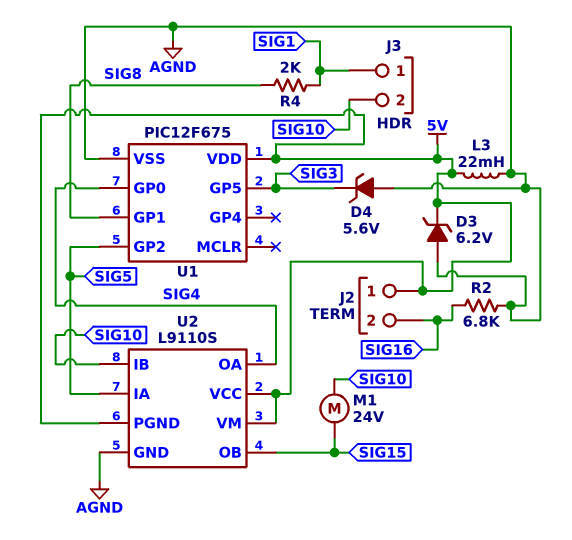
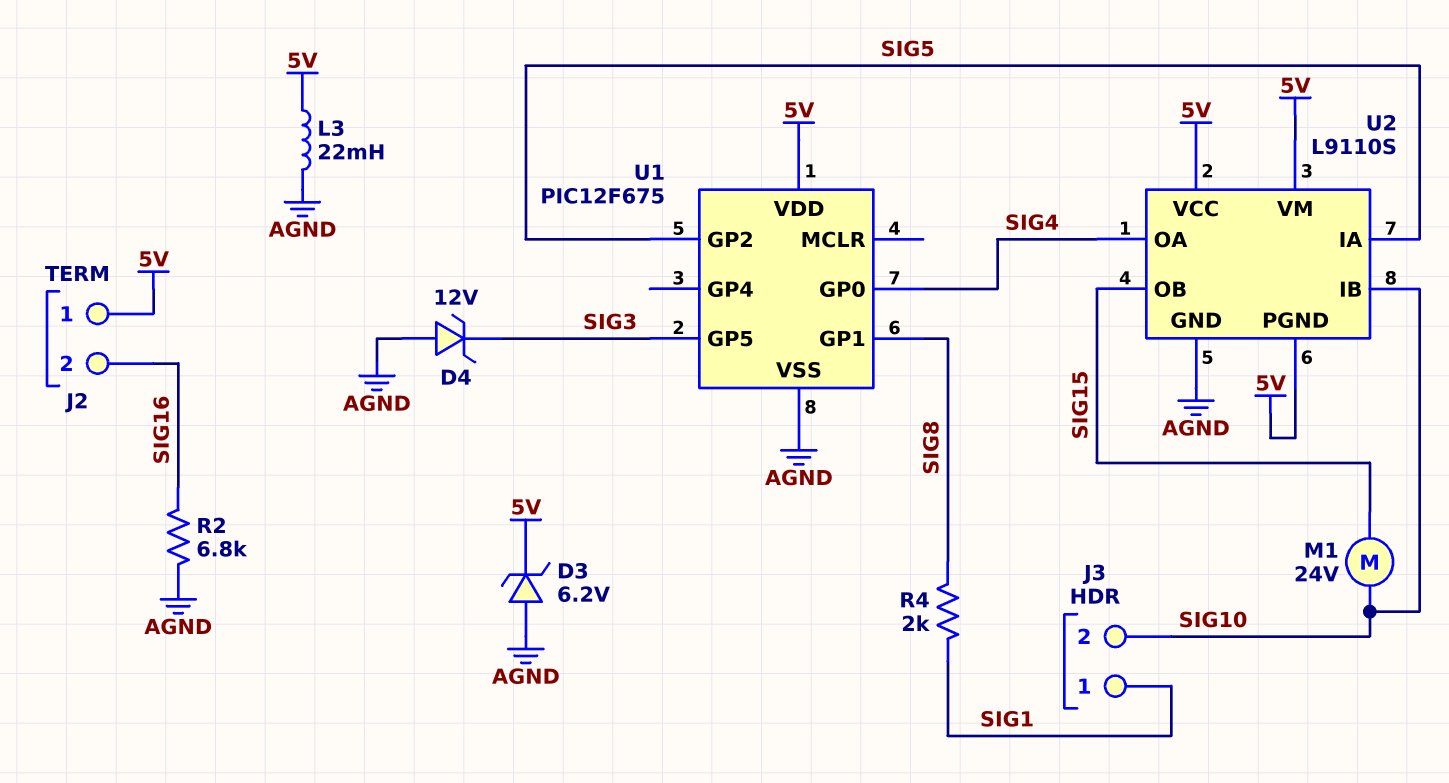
D4: zener 5.6V (A AGND, K SIG3) -> zener 12V (A AGND, K SIG3)

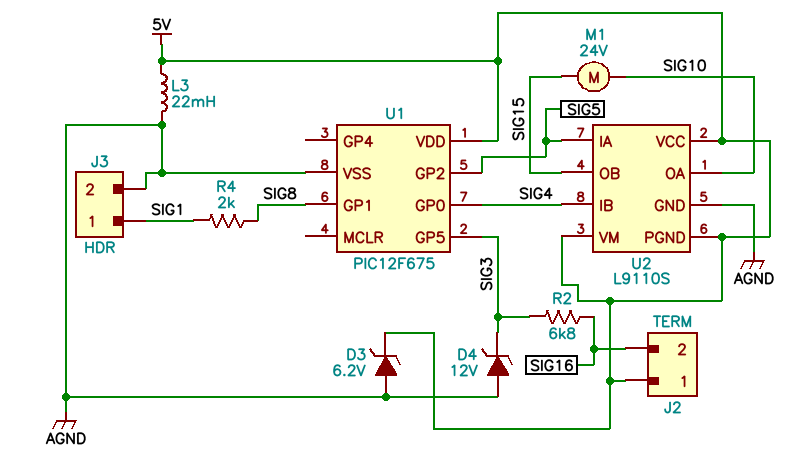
J3 pin 2: SIG10 -> AGND
R2: 6.8k (AGND, SIG16) -> 6.8k (SIG3, SIG16)
U2 pin IB: SIG10 -> SIG4
U2 pin OA: SIG4 -> SIG10

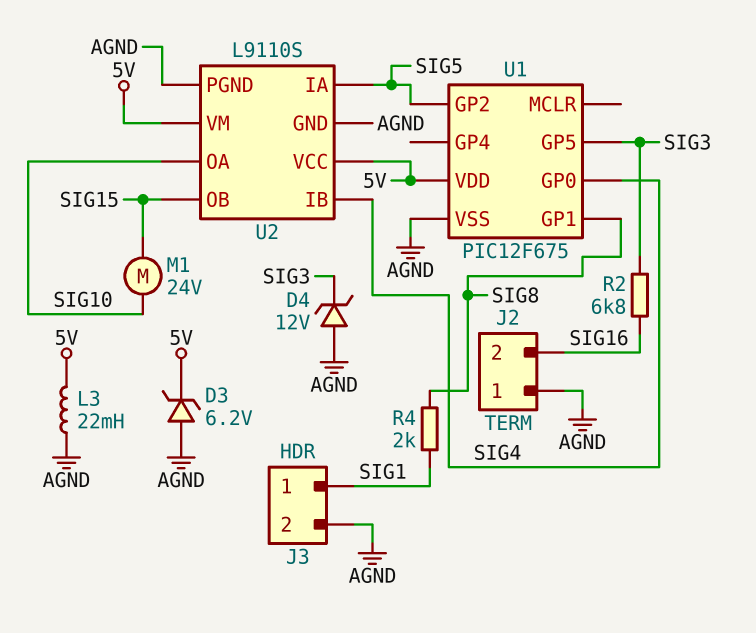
J2 pin 1: 5V -> AGND
U2 pin PGND: 5V -> AGND

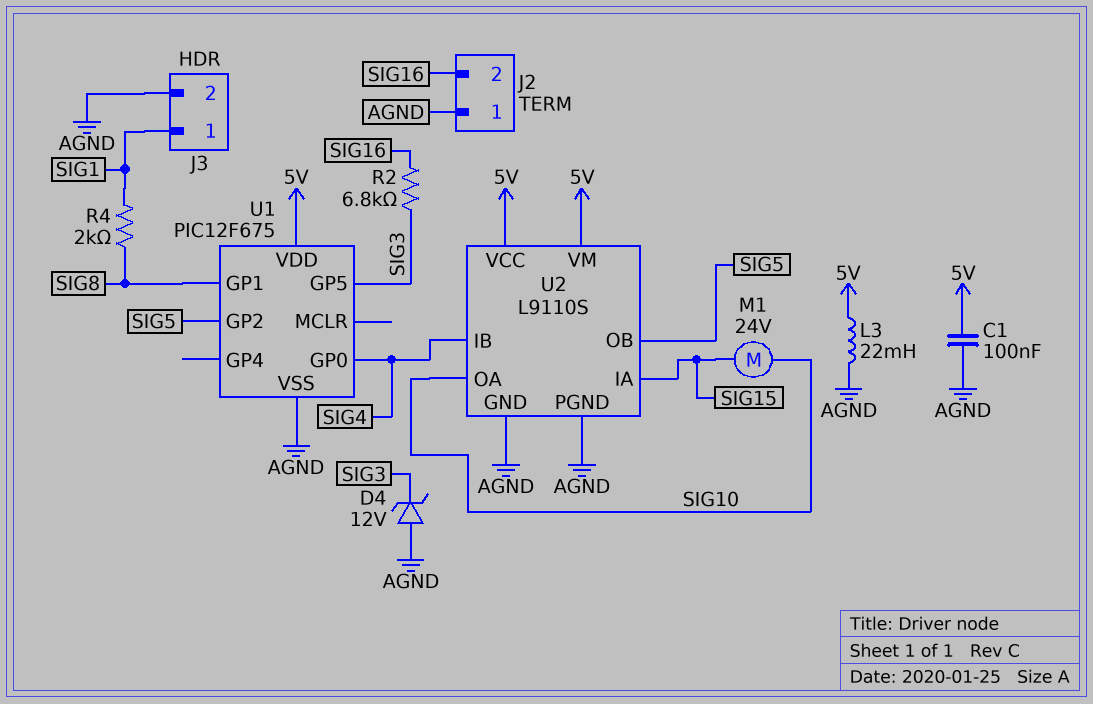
C1: none -> 100nF (5V, AGND)
D3: zener 6.2V (A AGND, K 5V) -> none
U2 pin IA: SIG5 -> SIG15
U2 pin OB: SIG15 -> SIG5

